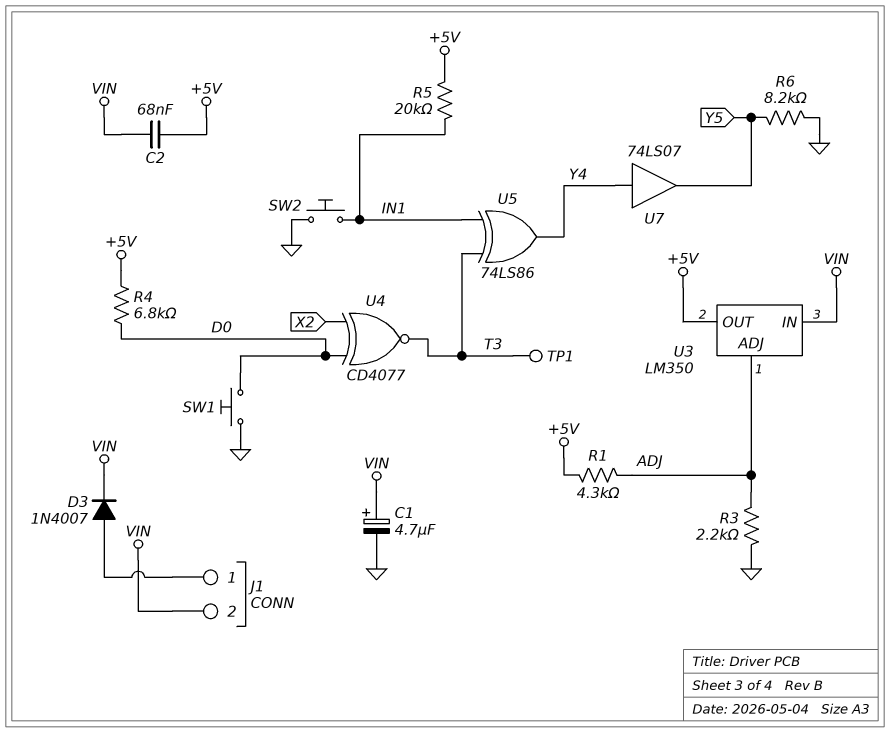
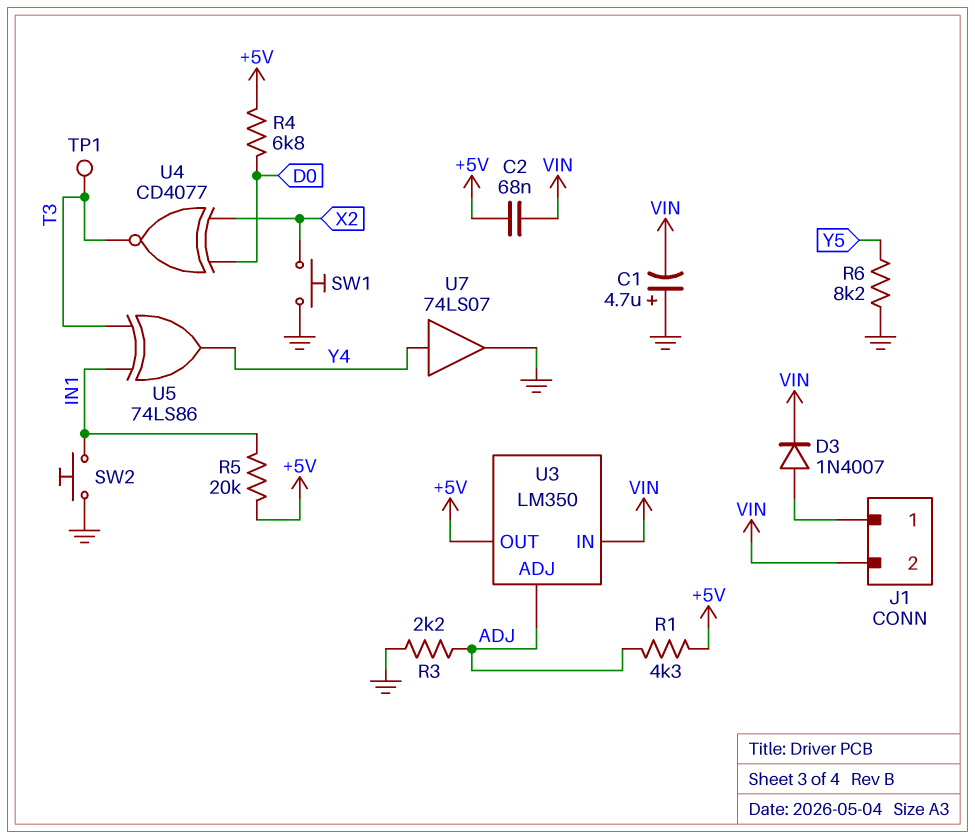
C1: 4.7uF (plus VIN, minus GND) -> 4.7uF (plus GND, minus VIN)
SW1: button (D0, GND) -> button (GND, X2)
U7: buffer 74LS07 (in Y4, out Y5) -> buffer 74LS07 (in Y4, out GND)

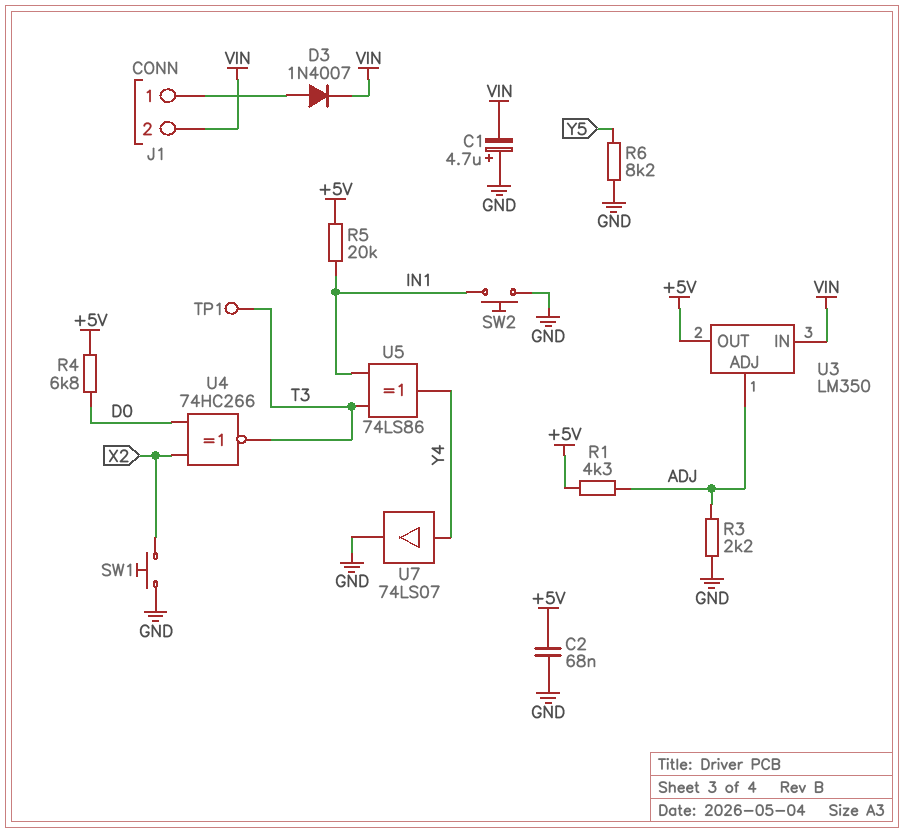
C2: 68nF (+5V, VIN) -> 68nF (+5V, GND)
U4: XNOR CD4077 (in D0, in X2, out T3) -> XNOR 74HC266 (in D0, in X2, out T3)

